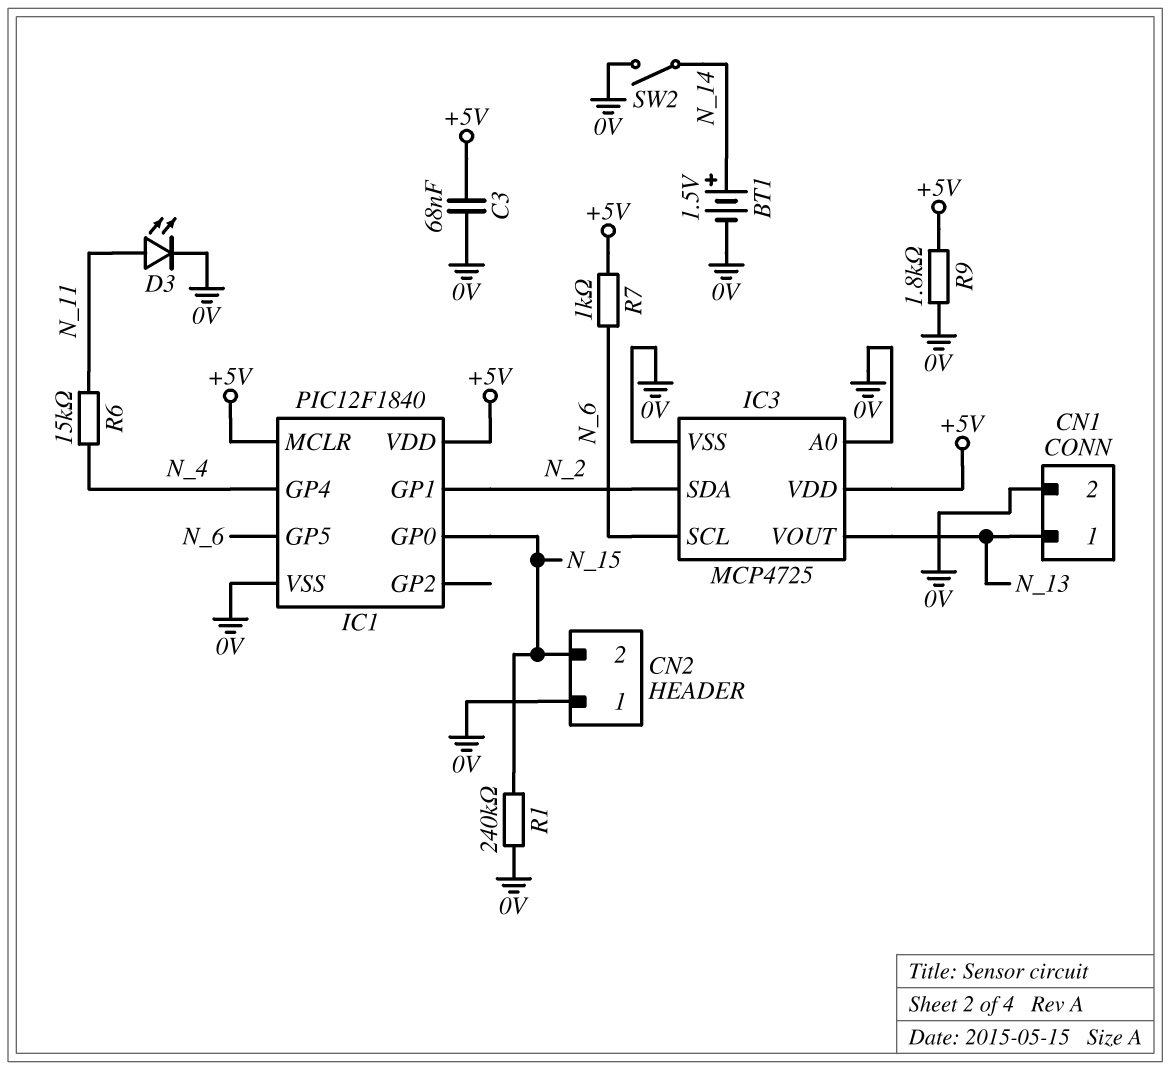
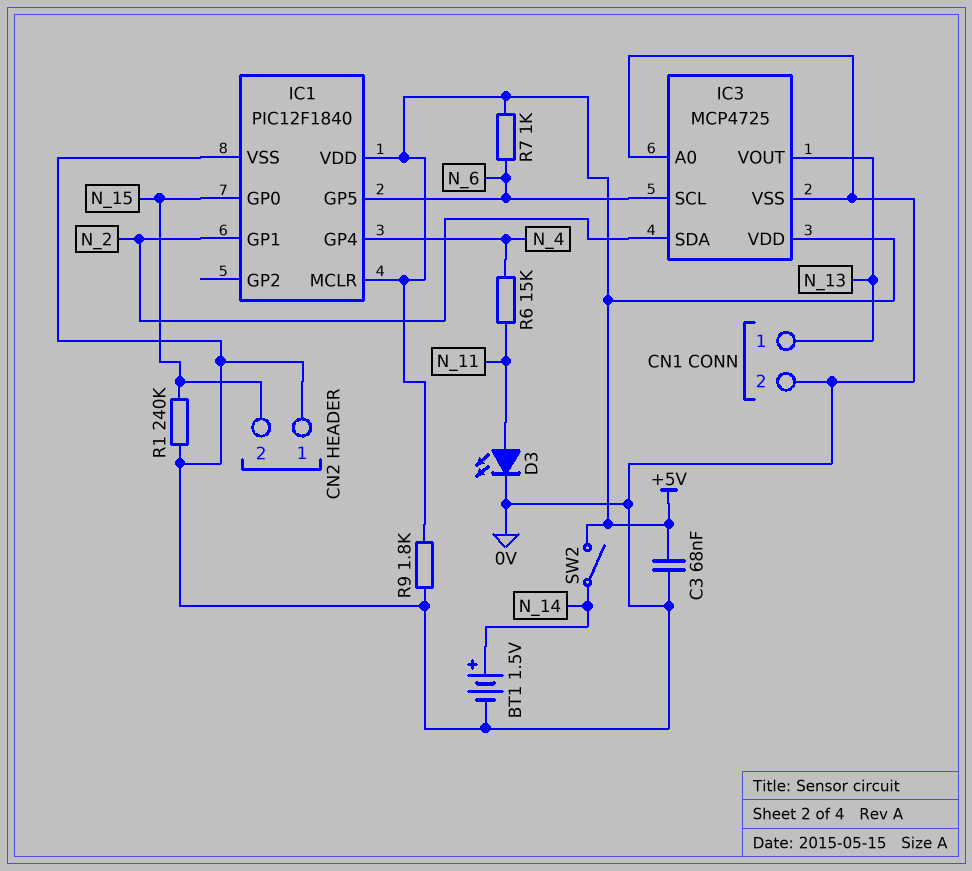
SW2: switch (0V, N_14) -> switch (+5V, N_14)

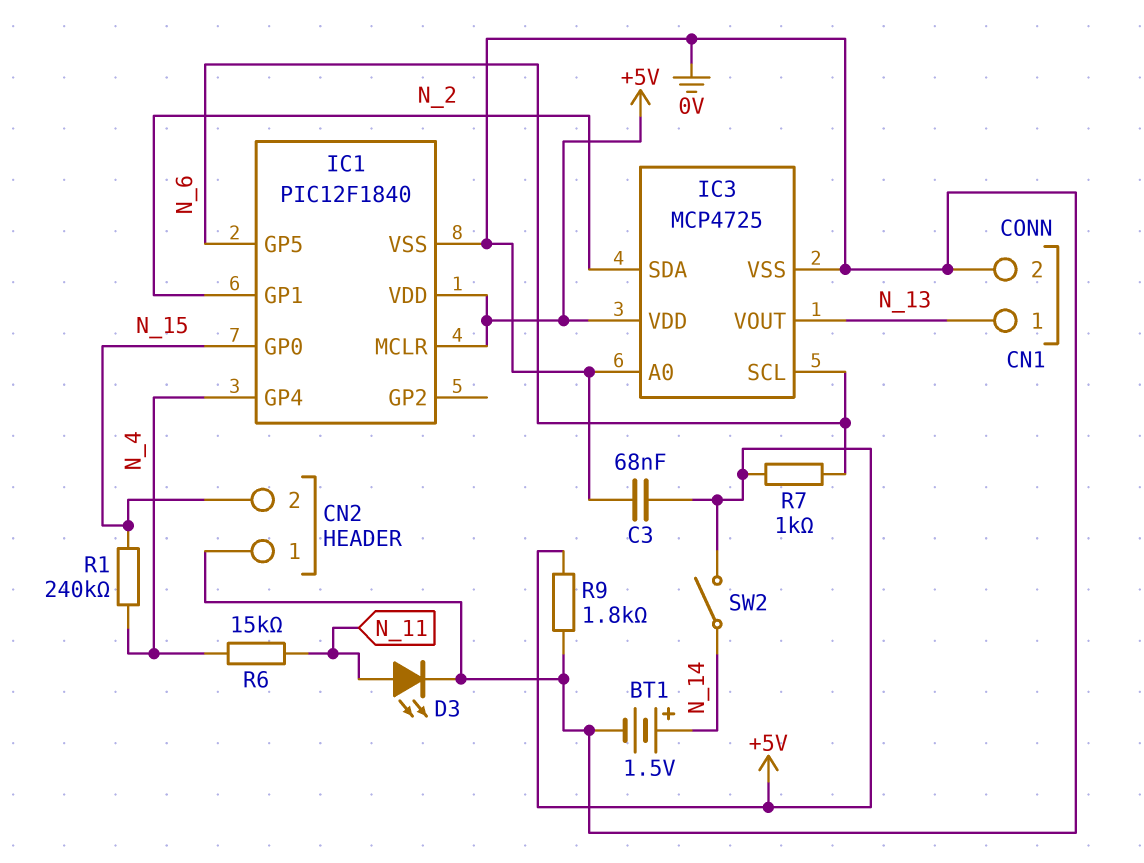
R1: 240k (0V, N_15) -> 240k (N_4, N_15)

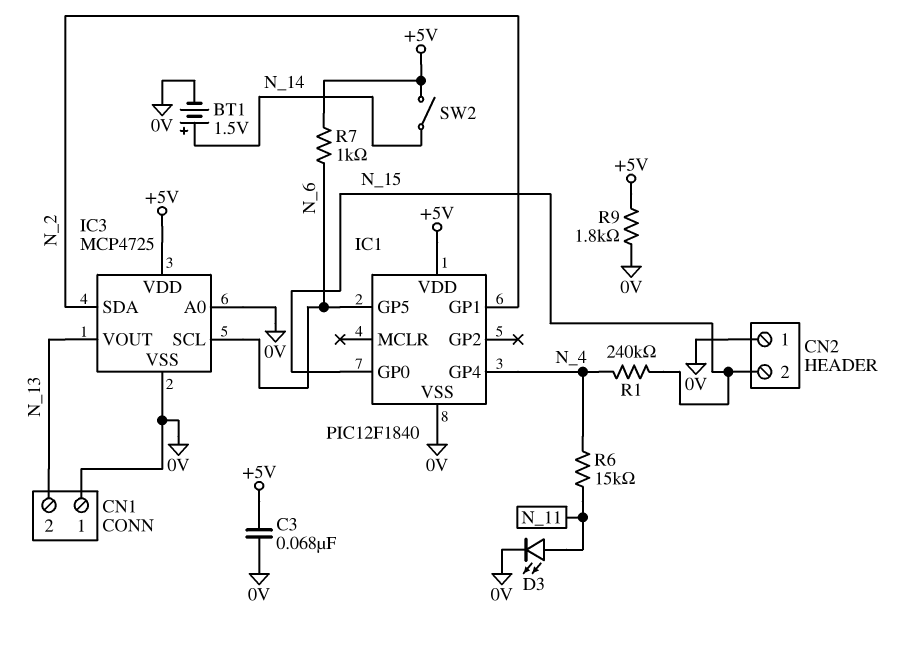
CN1 pin 1: N_13 -> 0V
CN1 pin 2: 0V -> N_13
IC1 pin MCLR: +5V -> none

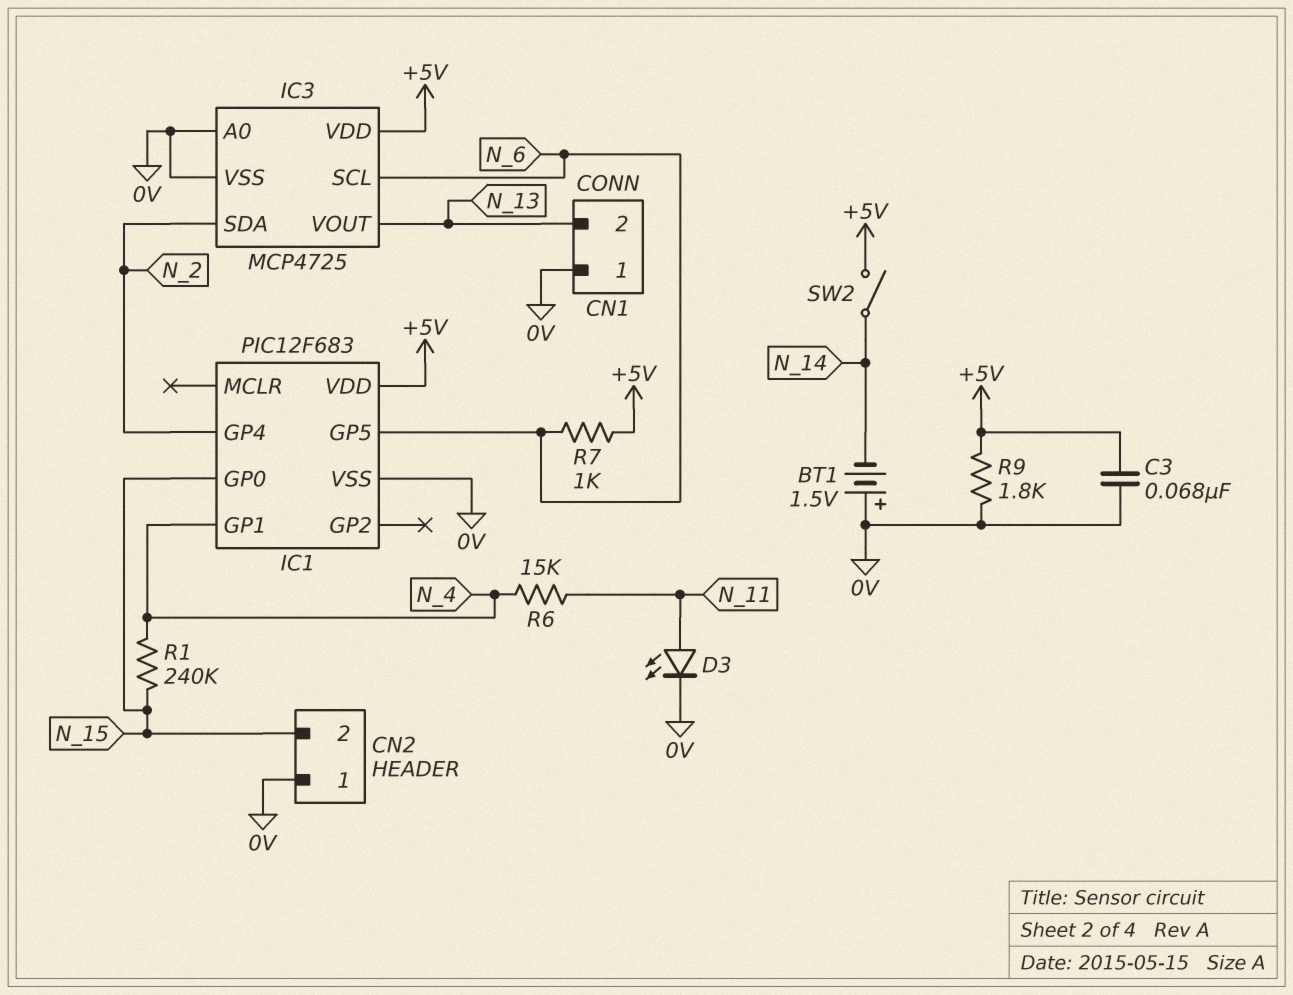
BT1: 1.5V (plus N_14, minus 0V) -> 1.5V (plus 0V, minus N_14)
IC1: PIC12F1840 -> PIC12F683
IC1 pin GP1: N_2 -> N_4
IC1 pin GP4: N_4 -> N_2

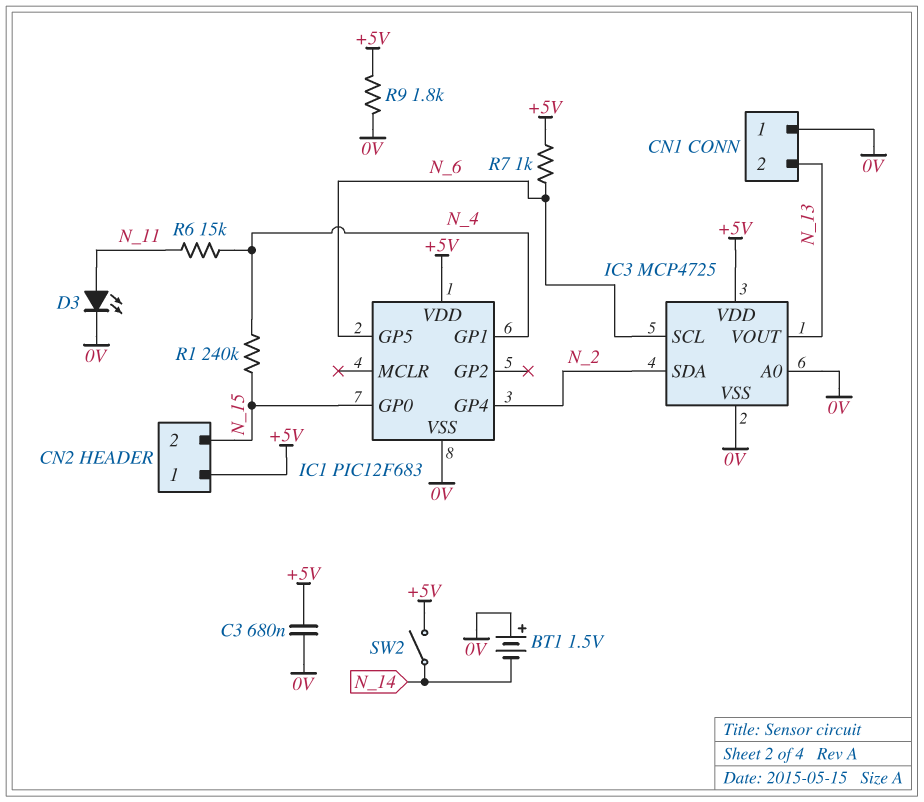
C3: 68nF (+5V, 0V) -> 680nF (+5V, 0V)
CN2 pin 1: 0V -> +5V

